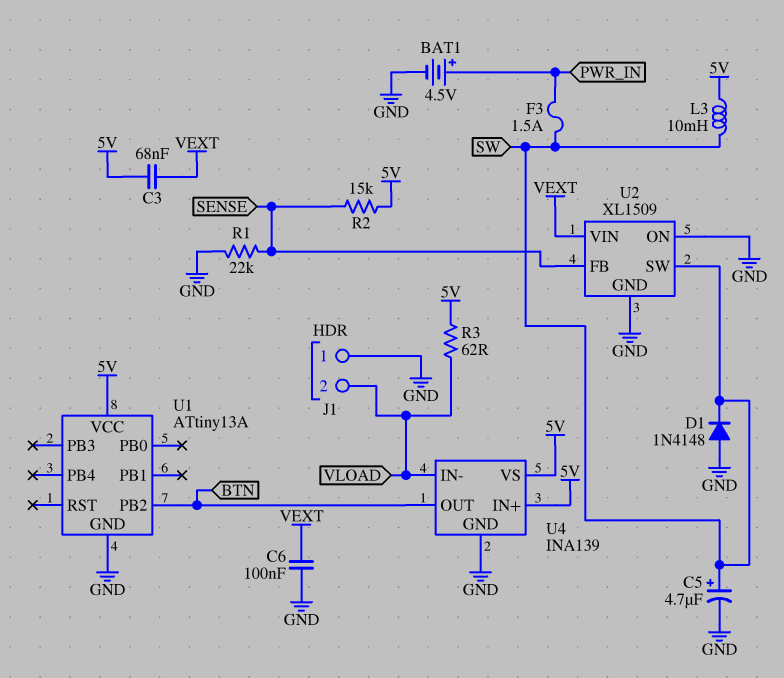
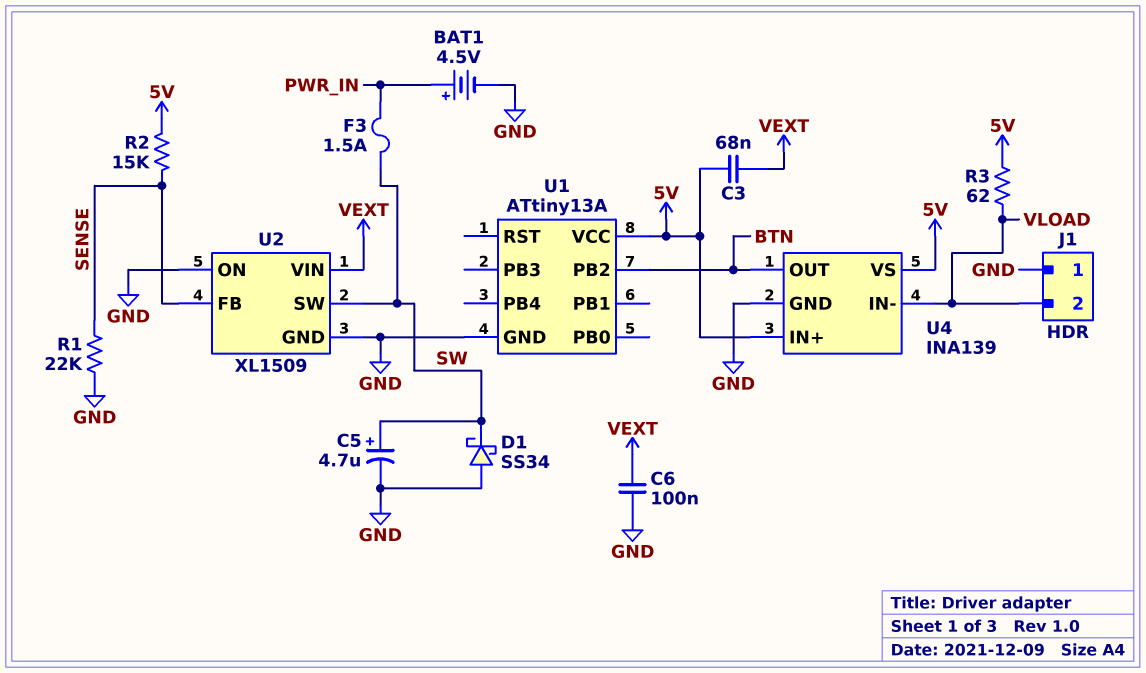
D1: diode 1N4148 (A GND, K SW) -> schottky SS34 (A GND, K SW)
L3: 10mH (5V, SW) -> none

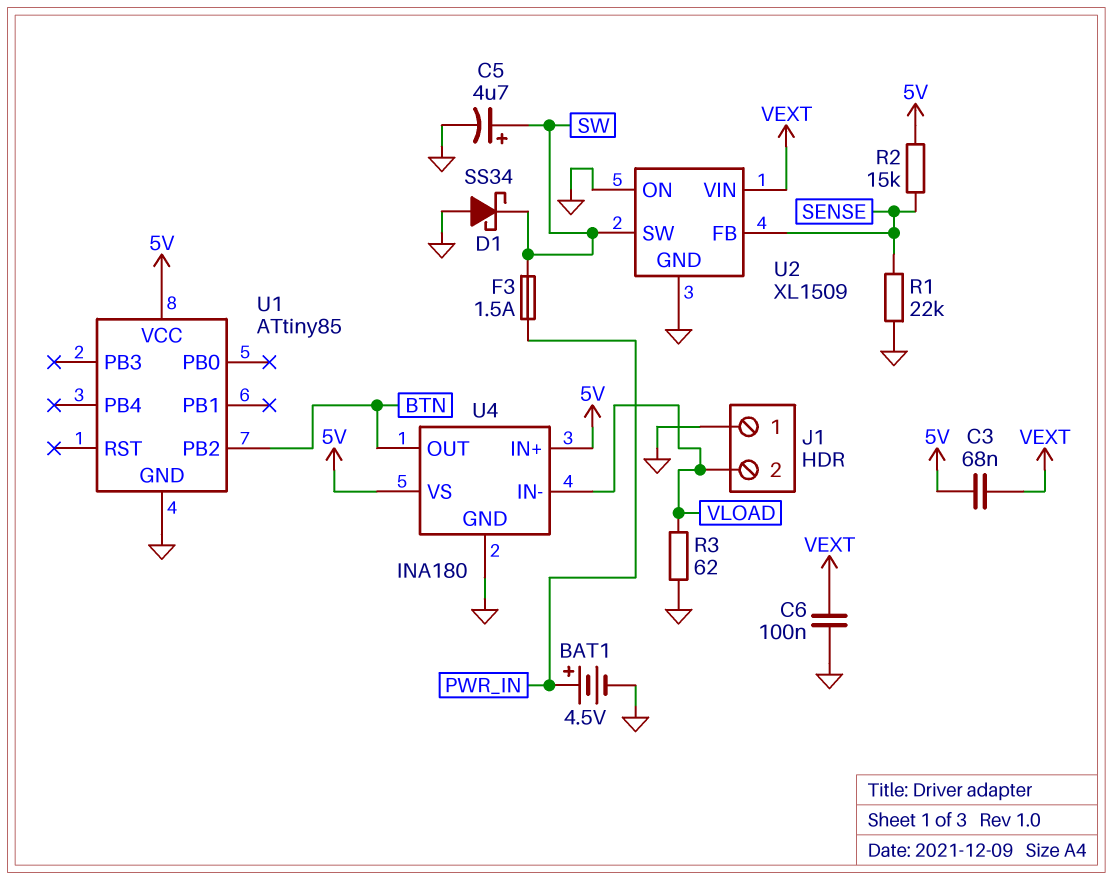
R3: 62 (5V, VLOAD) -> 62 (GND, VLOAD)
U1: ATtiny13A -> ATtiny85
U4: INA139 -> INA180

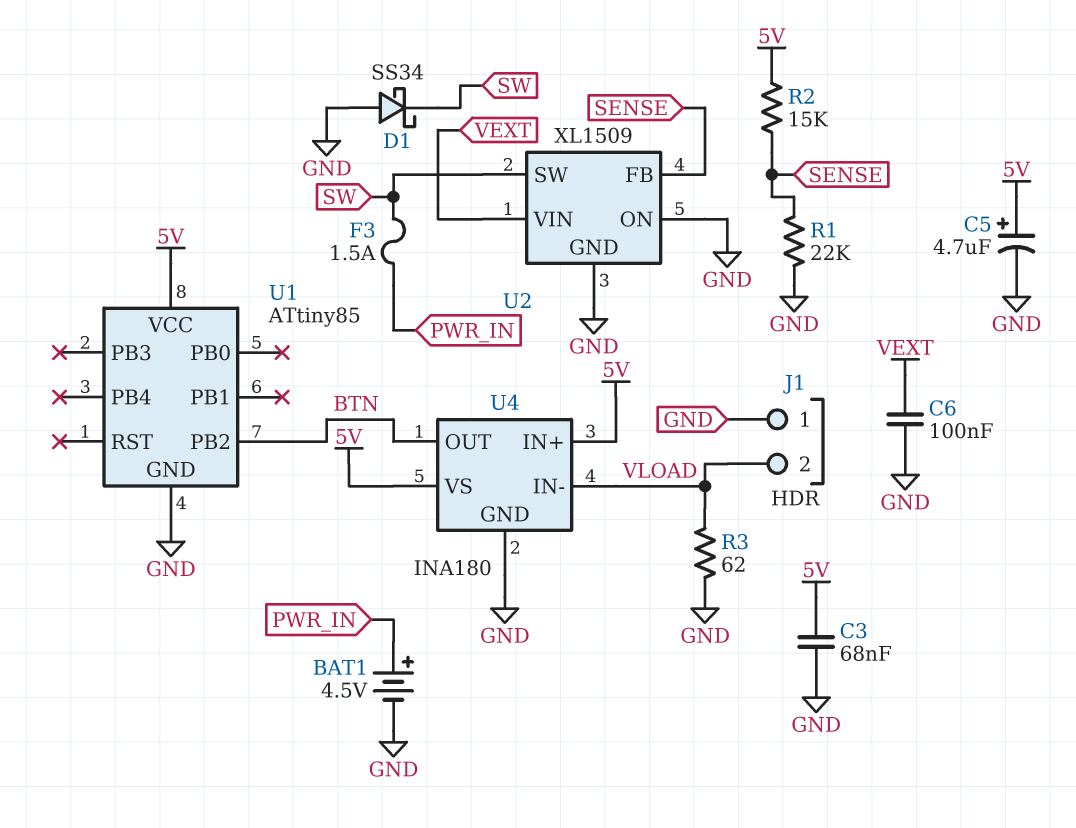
C3: 68nF (5V, VEXT) -> 68nF (5V, GND)
C5: 4.7uF (plus SW, minus GND) -> 4.7uF (plus 5V, minus GND)

